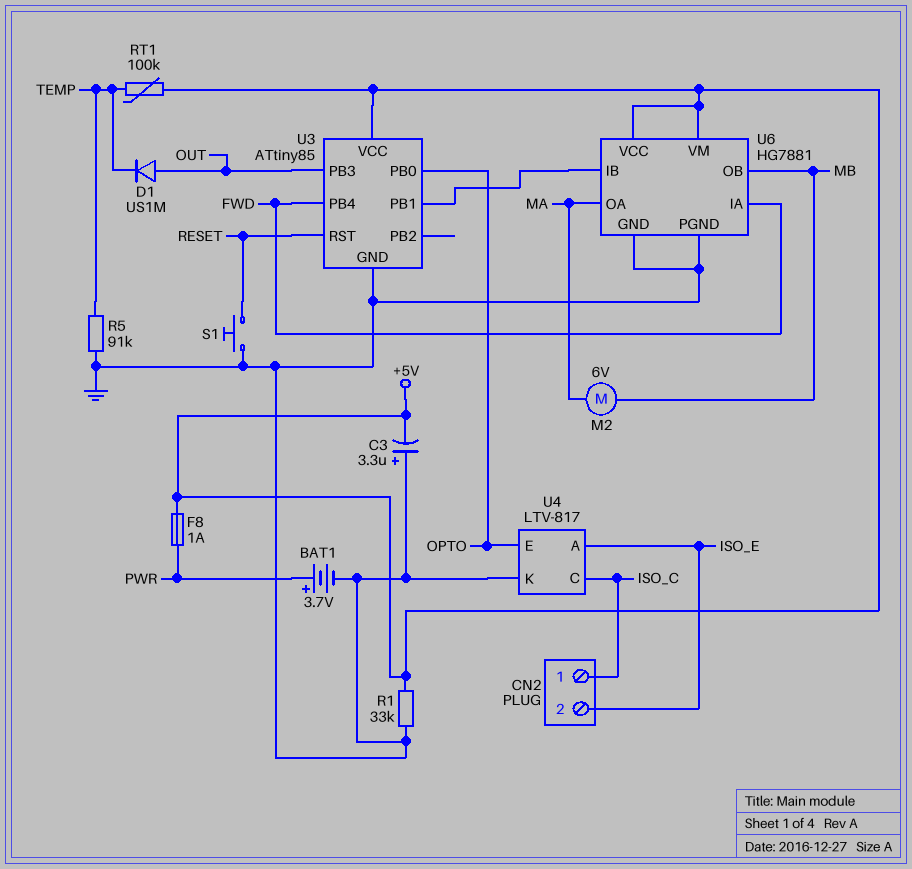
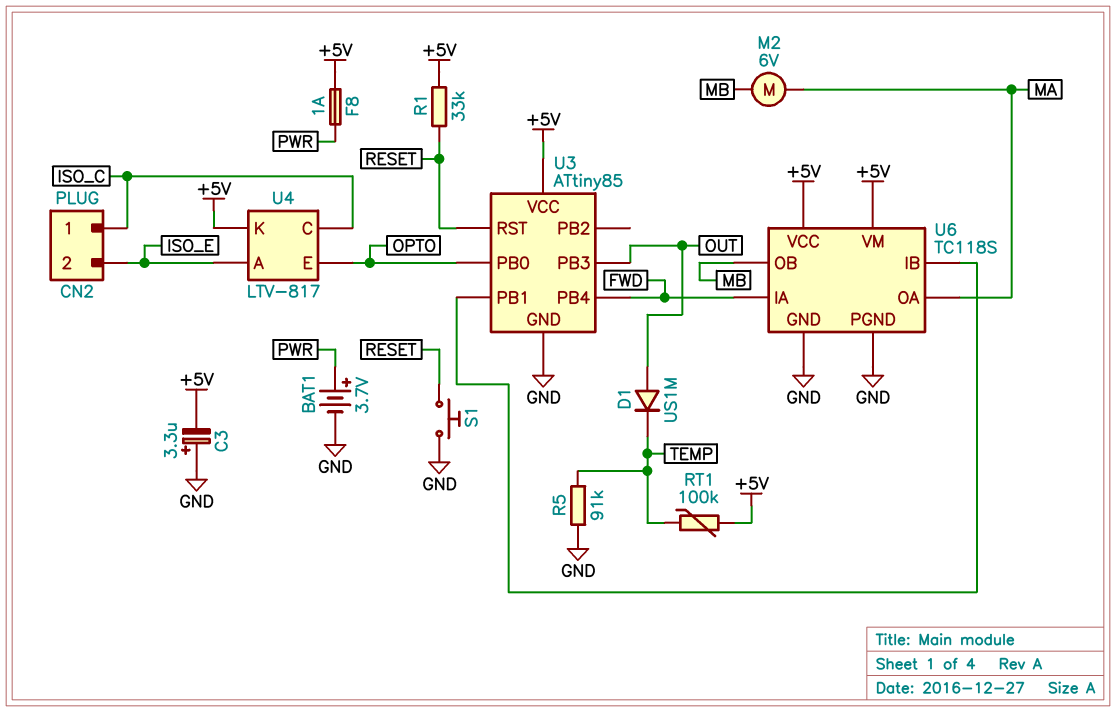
R1: 33k (+5V, GND) -> 33k (+5V, RESET)
U4 pin K: GND -> +5V
U6: HG7881 -> TC118S

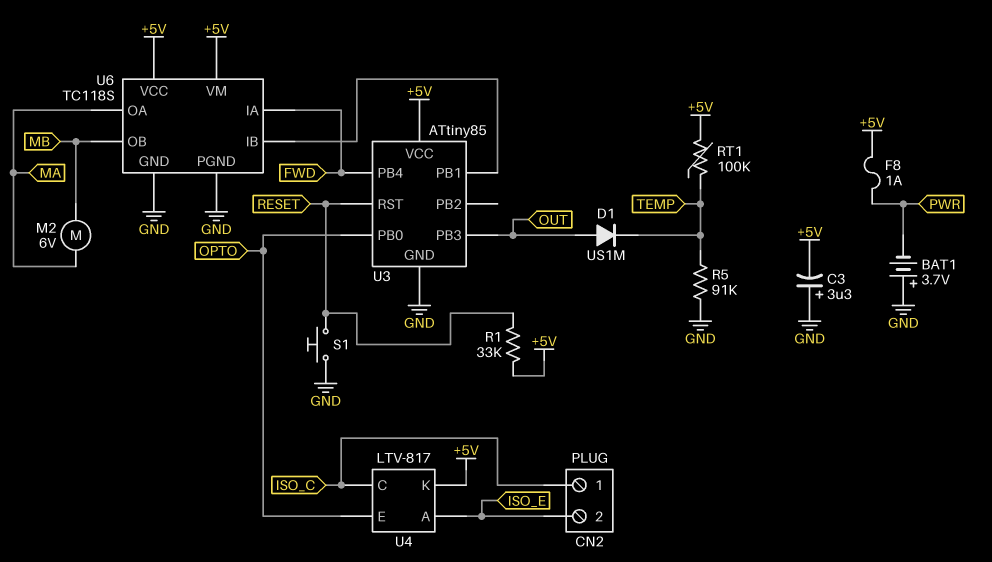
BAT1: 3.7V (plus PWR, minus GND) -> 3.7V (plus GND, minus PWR)

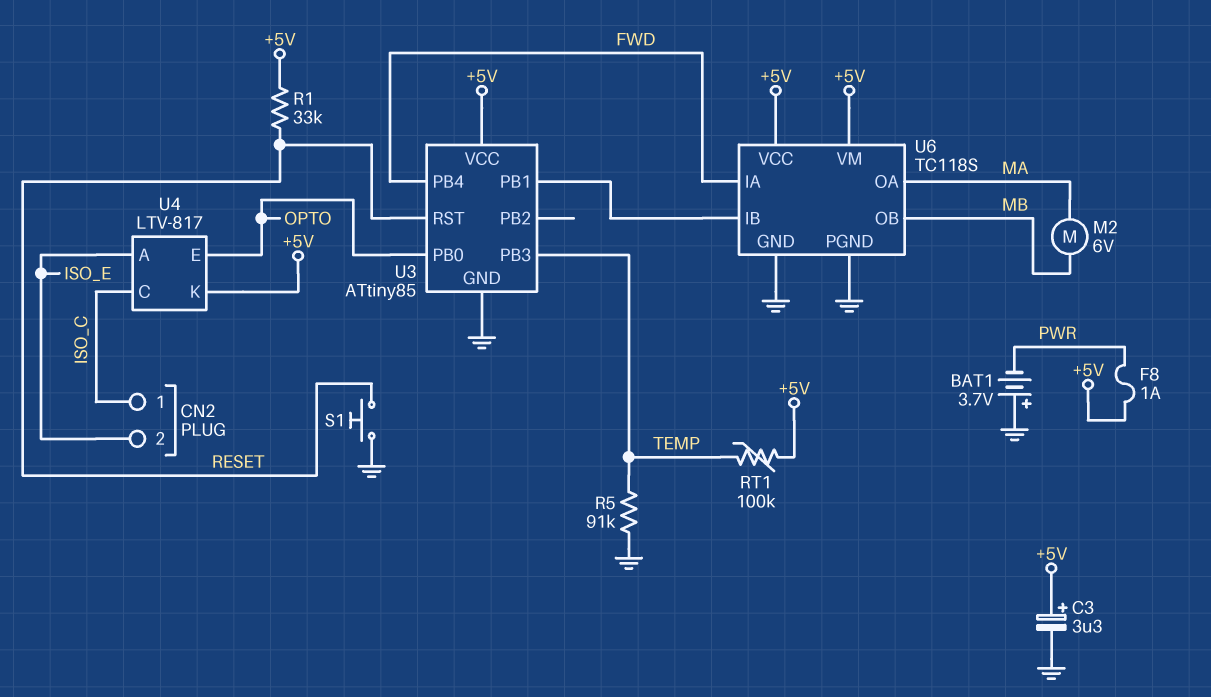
C3: 3.3uF (plus GND, minus +5V) -> 3.3uF (plus +5V, minus GND)
D1: diode US1M (A OUT, K TEMP) -> none
U3 pin PB3: OUT -> TEMP

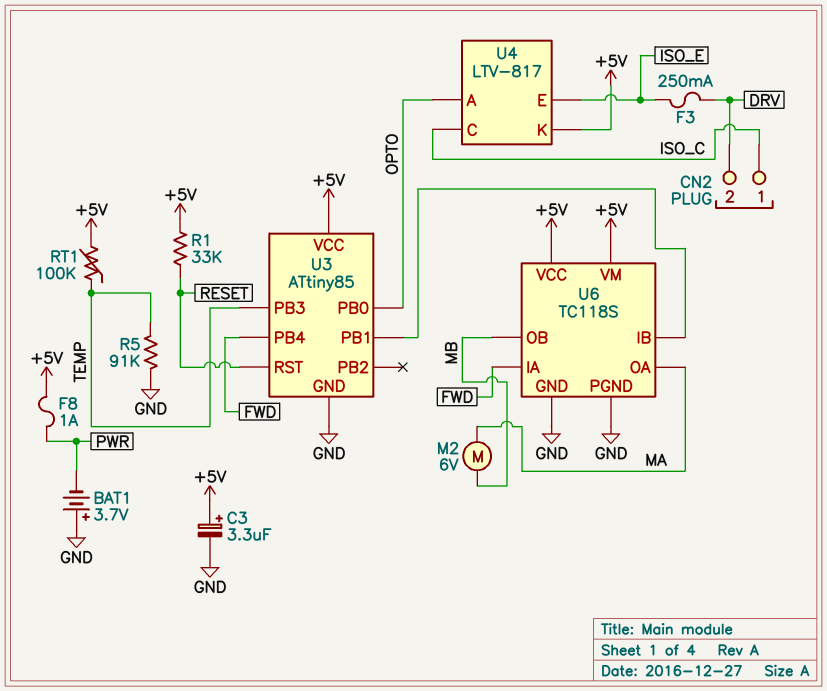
CN2 pin 2: ISO_E -> DRV
F3: none -> 250mA (DRV, ISO_E)
S1: button (GND, RESET) -> none
U4 pin A: ISO_E -> OPTO
U4 pin E: OPTO -> ISO_E

